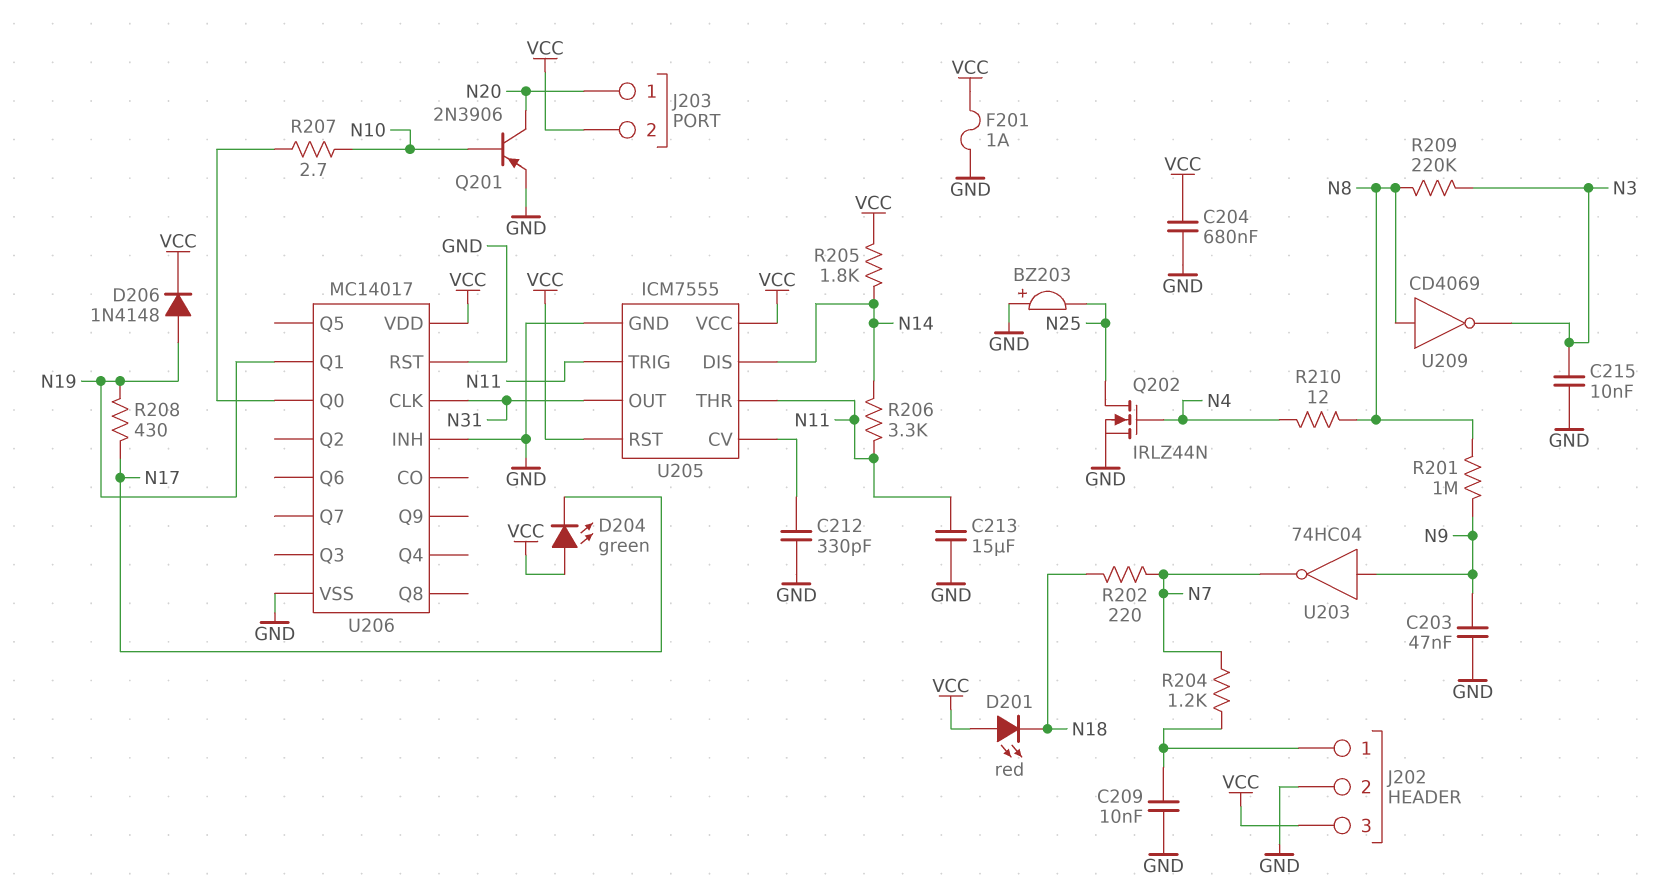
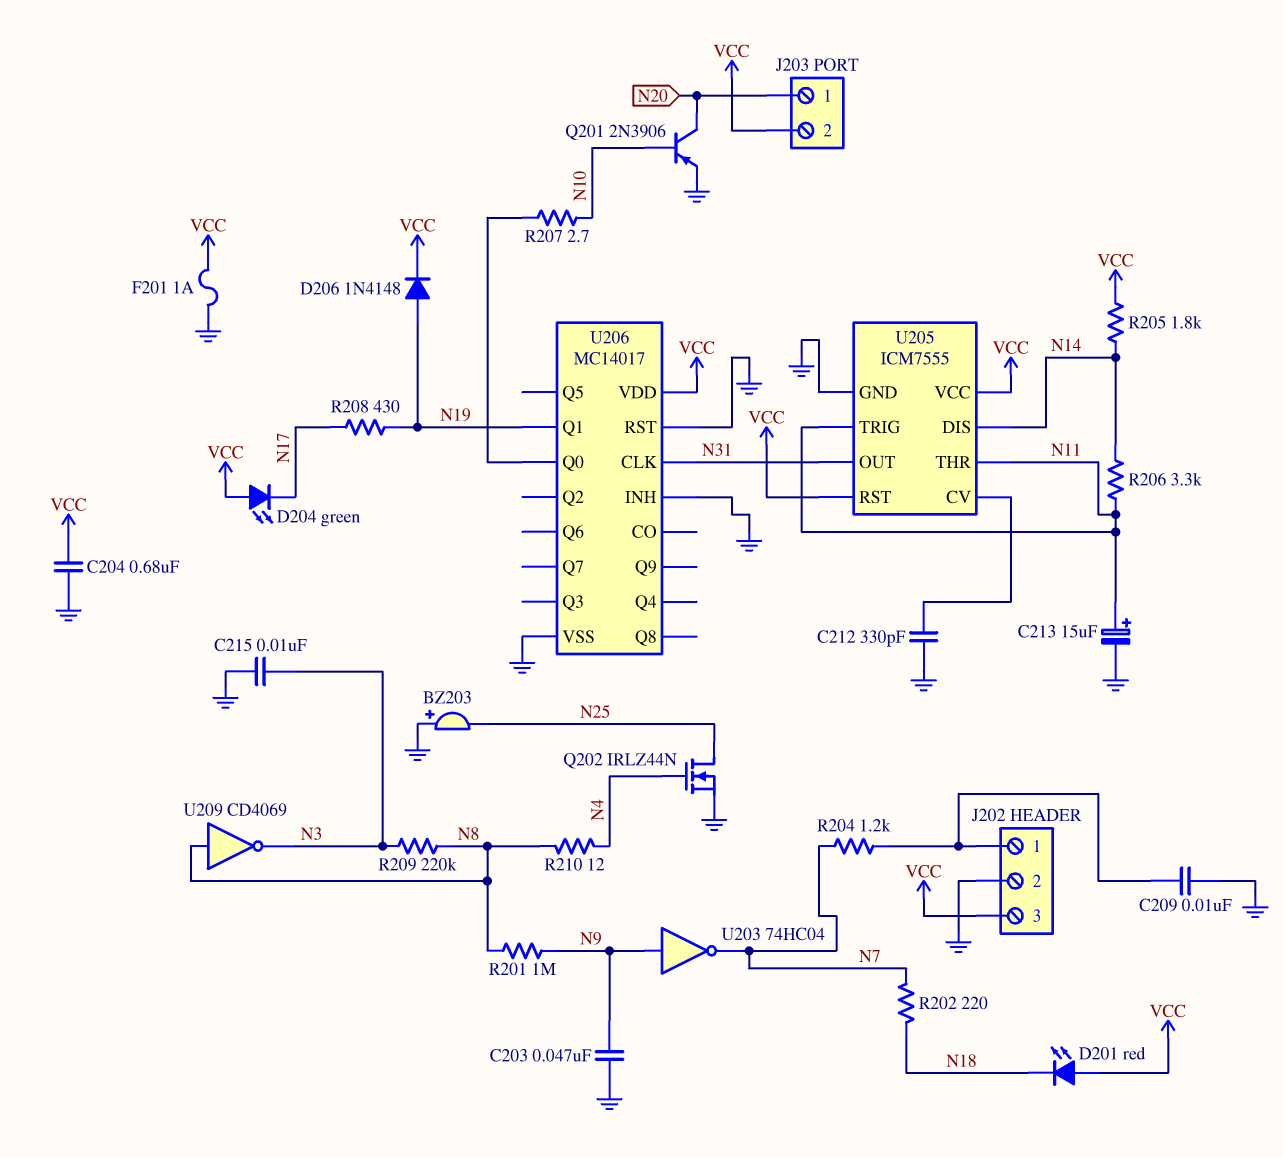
C213: 15uF (GND, N11) -> 15uF (plus N11, minus GND)

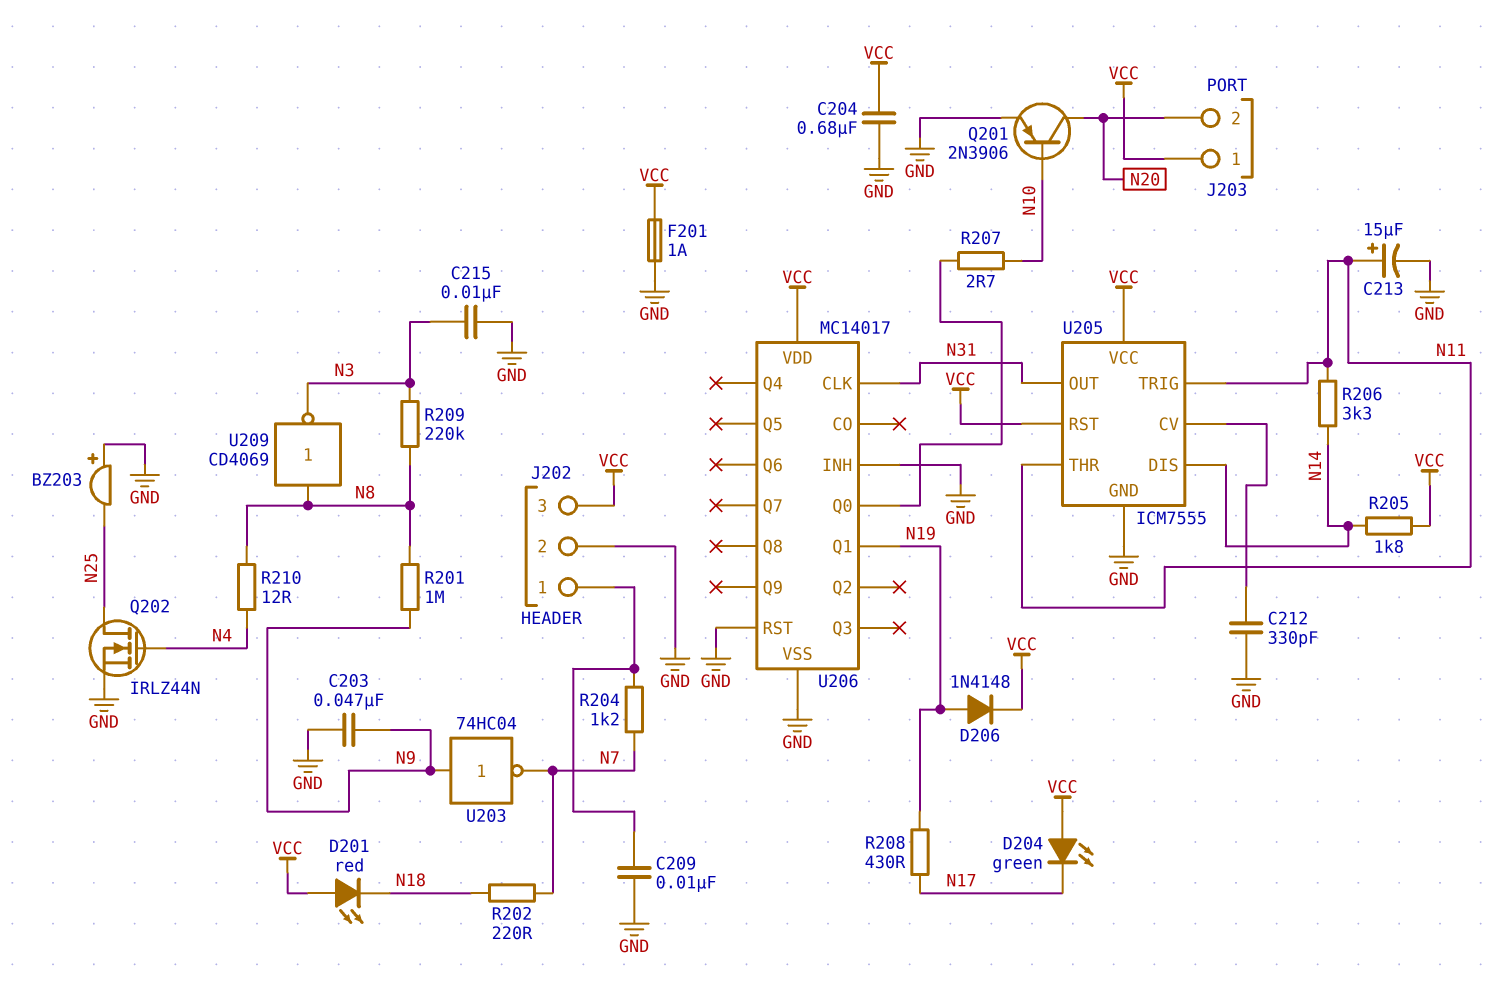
J203 pin 1: N20 -> VCC
J203 pin 2: VCC -> N20

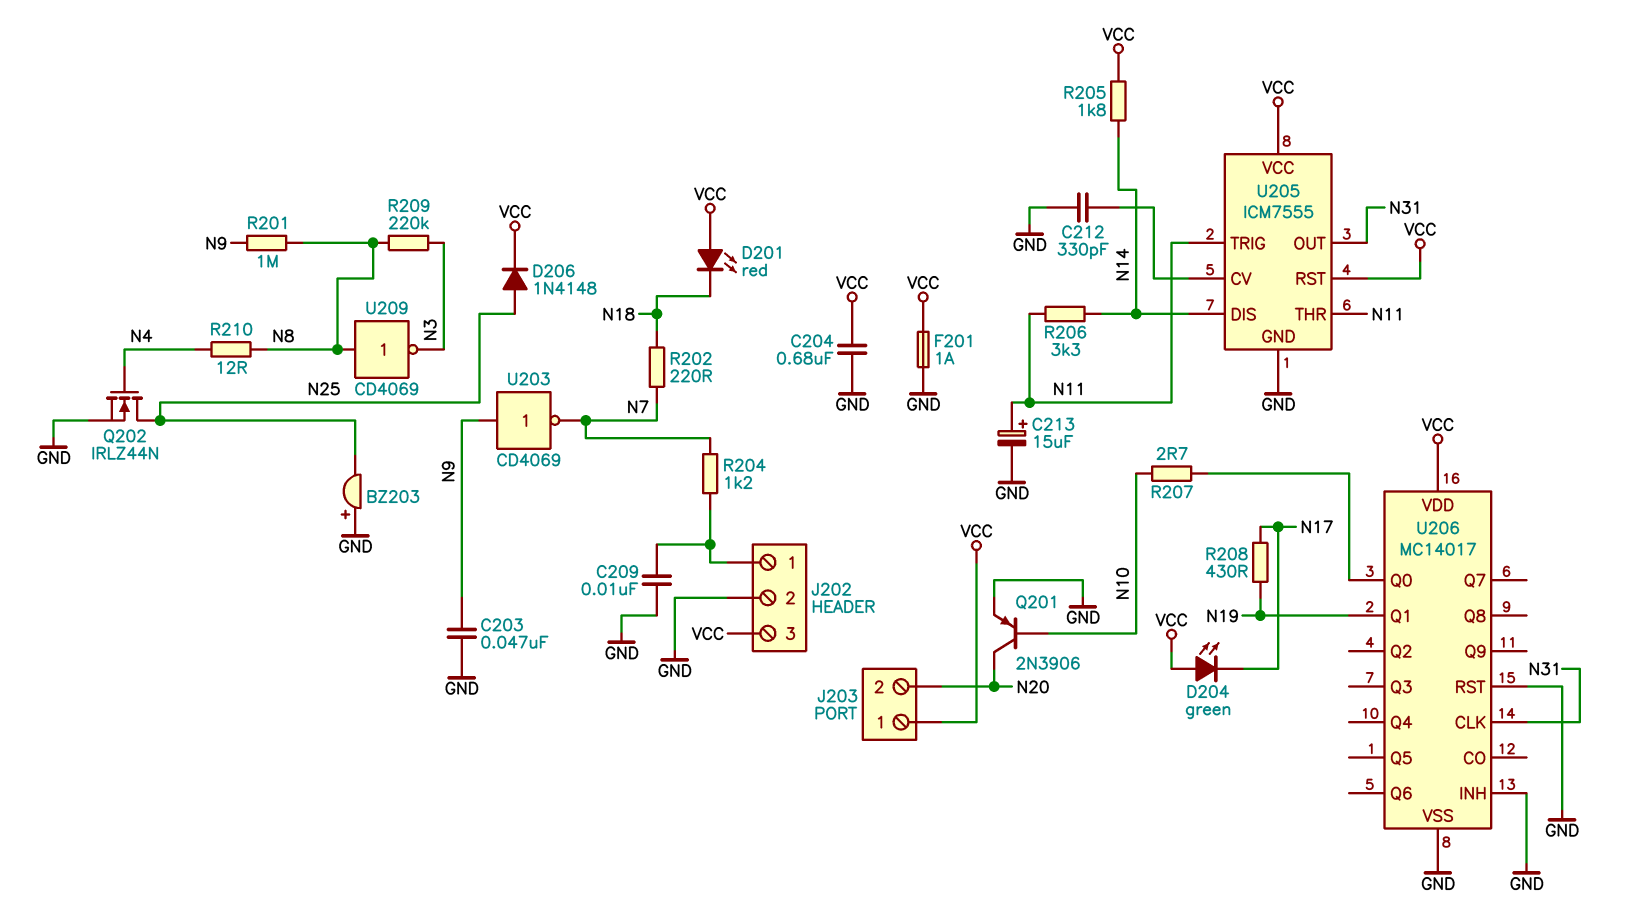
C215: 10nF (GND, N3) -> none
D206: diode 1N4148 (A N19, K VCC) -> diode 1N4148 (A N25, K VCC)
U203: NOT 74HC04 (in N9, out N7) -> NOT CD4069 (in N9, out N7)

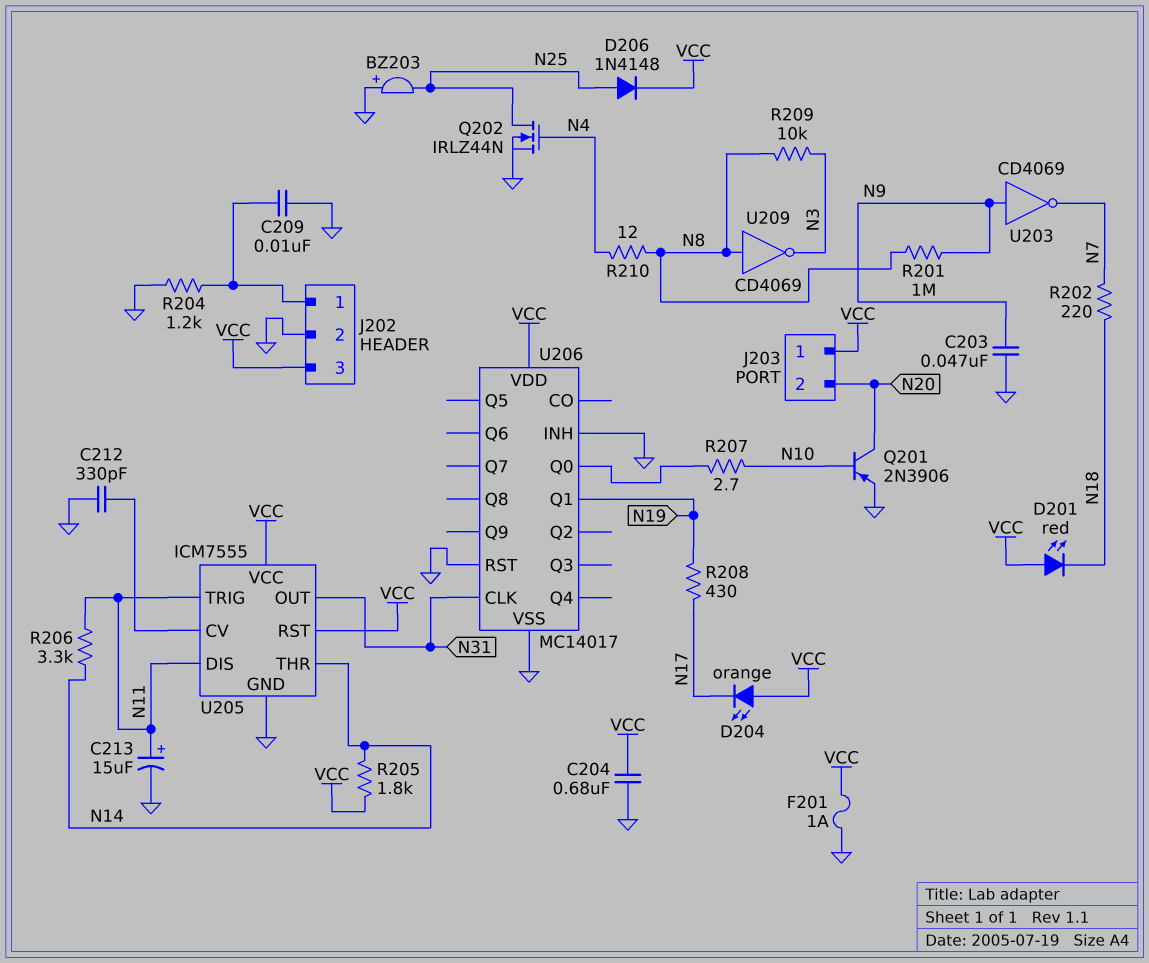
D204: LED green (A VCC, K N17) -> LED orange (A VCC, K N17)
R204: 1.2k (J202/1, N7) -> 1.2k (GND, J202/1)
R209: 220k (N3, N8) -> 10k (N3, N8)
U205 pin DIS: N14 -> N11
U205 pin THR: N11 -> N14

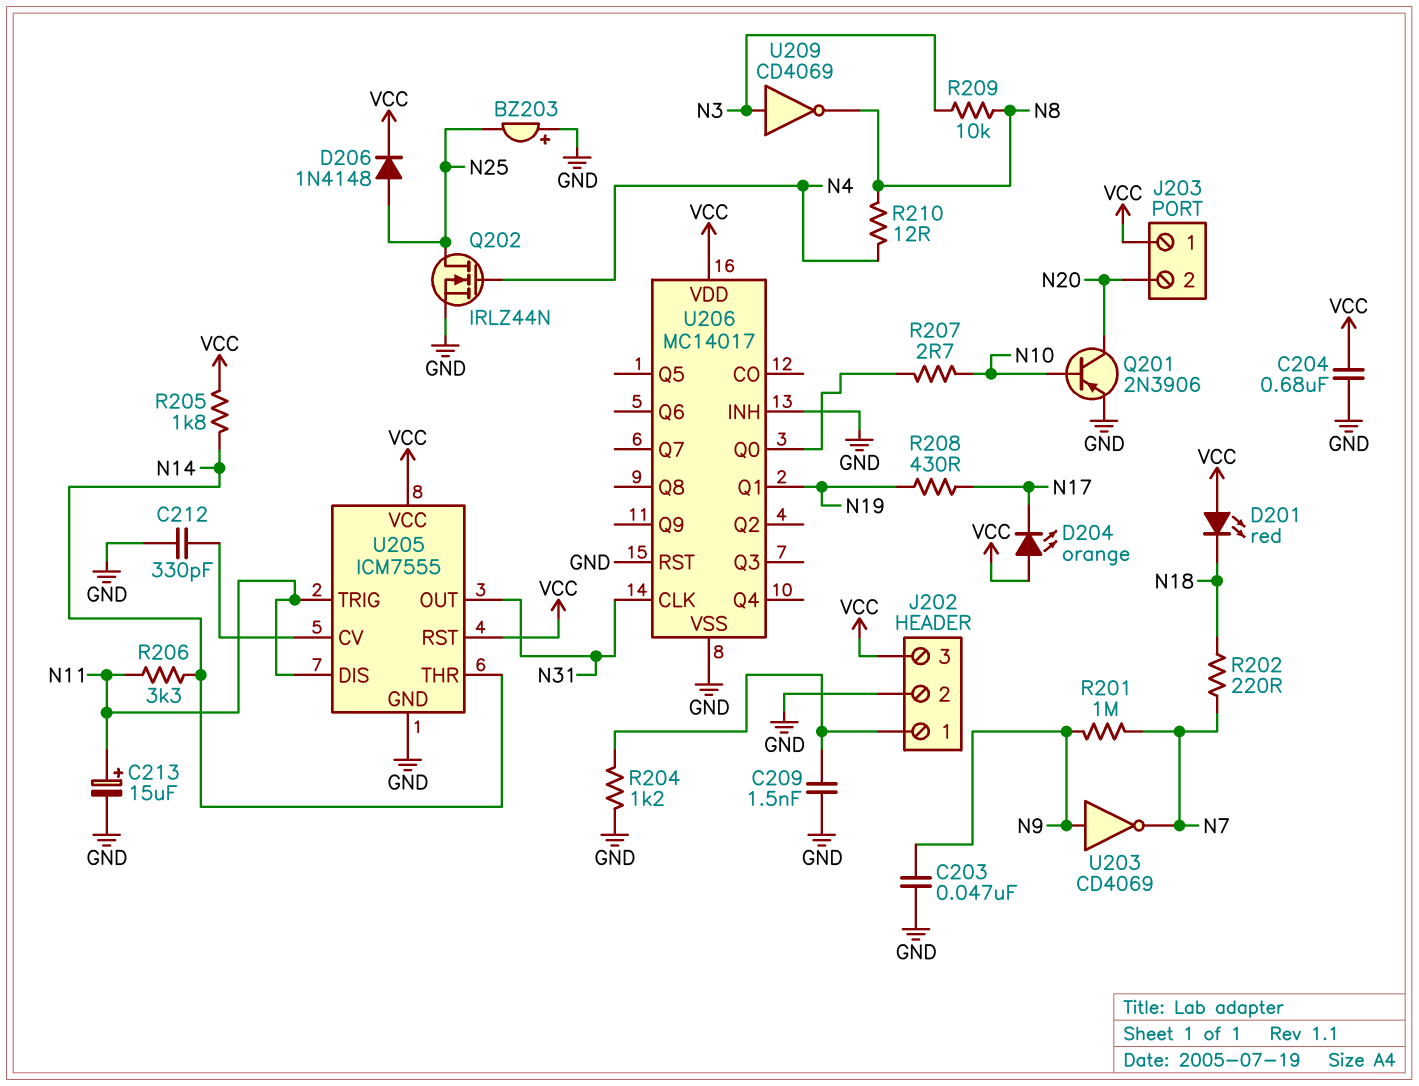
C209: 10nF (GND, J202/1) -> 1.5nF (GND, J202/1)
F201: 1A (GND, VCC) -> none
R201: 1M (N8, N9) -> 1M (N7, N9)
U209: NOT CD4069 (in N8, out N3) -> NOT CD4069 (in N3, out N8)

